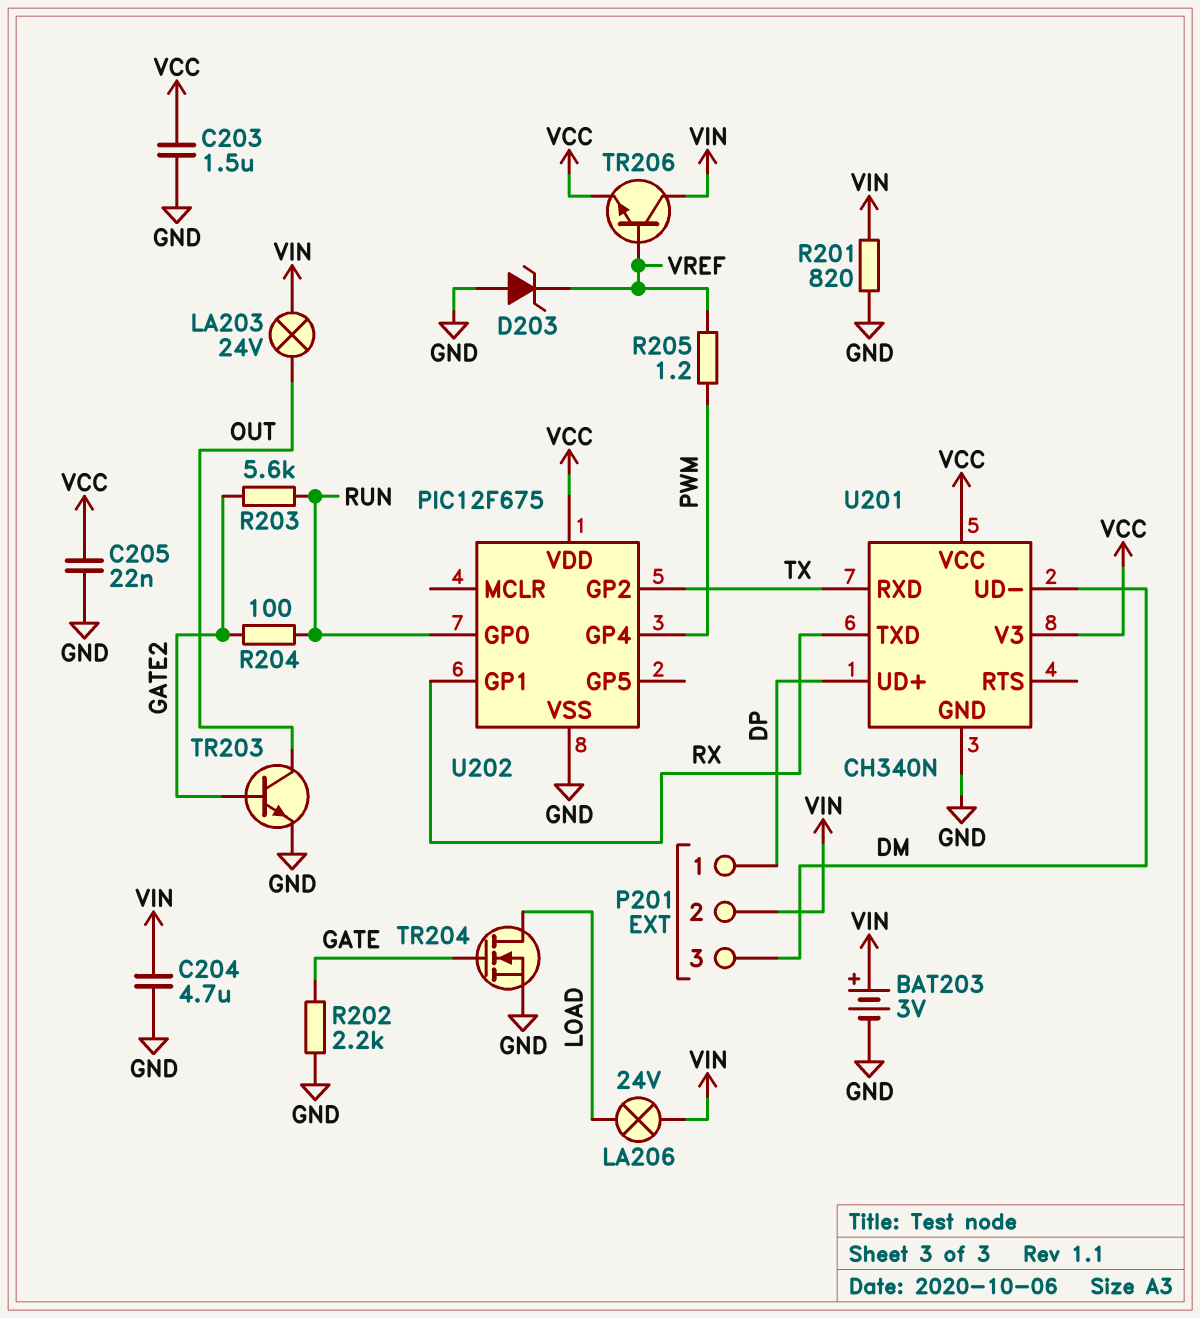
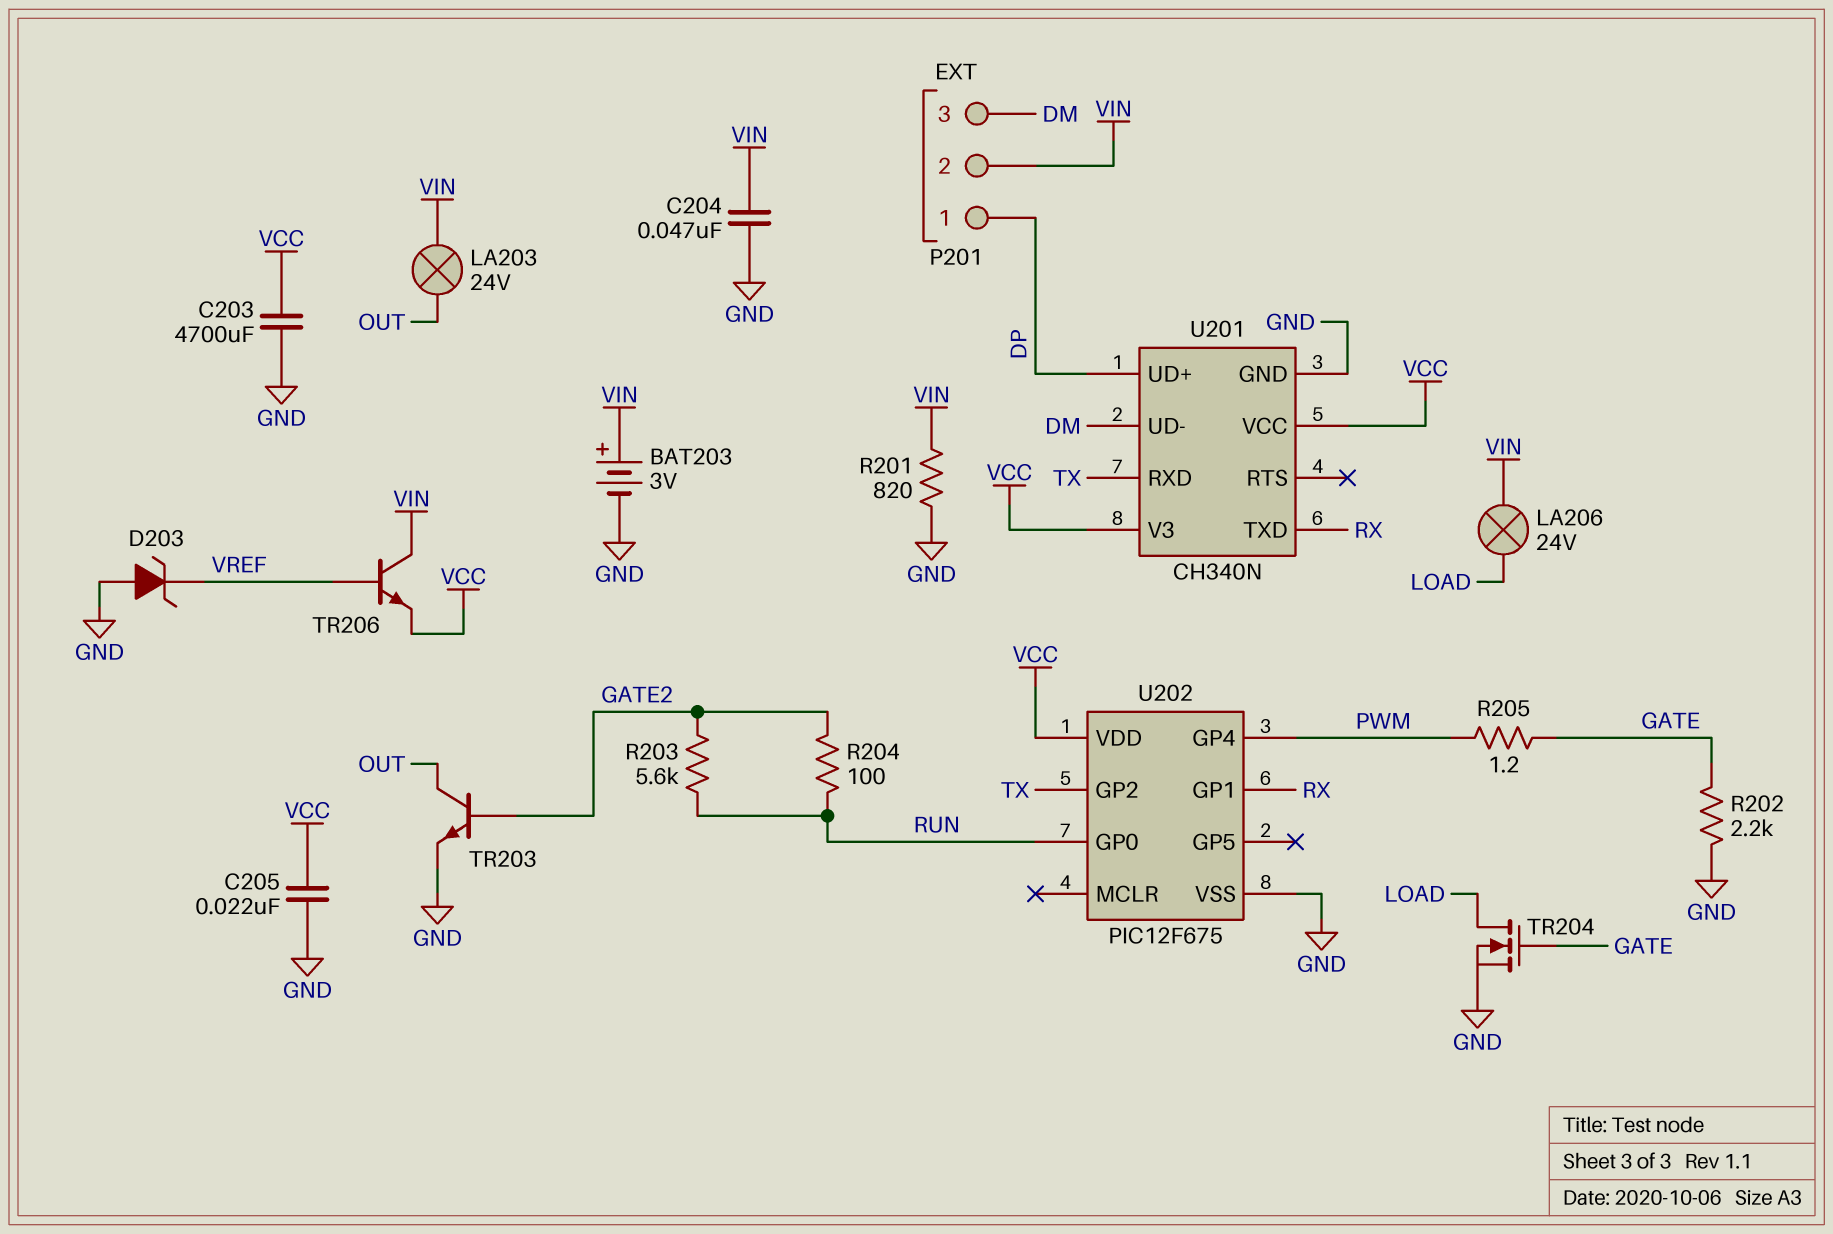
C203: 1.5uF (GND, VCC) -> 4700uF (GND, VCC)
C204: 4.7uF (GND, VIN) -> 47nF (GND, VIN)
R205: 1.2 (PWM, VREF) -> 1.2 (GATE, PWM)

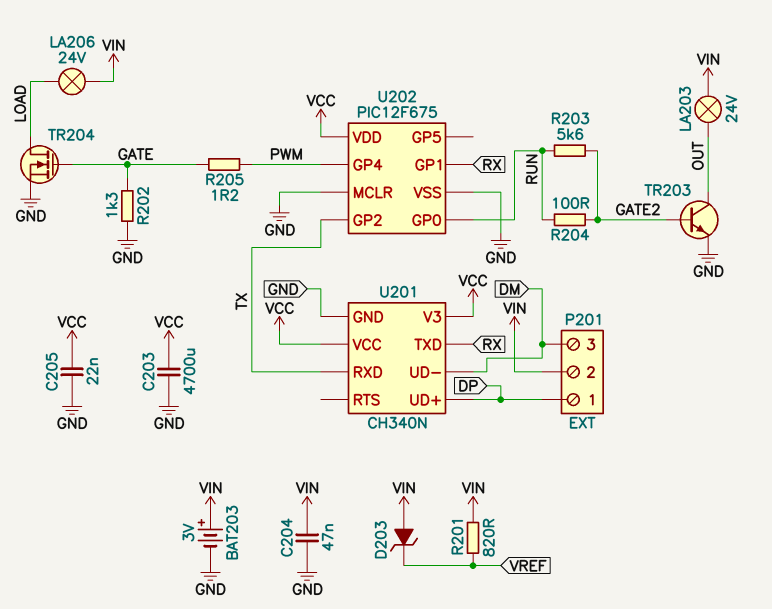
D203: zener (A GND, K VREF) -> zener (A VIN, K VREF)
R201: 820 (GND, VIN) -> 820 (VIN, VREF)
R202: 2.2k (GATE, GND) -> 1.3k (GATE, GND)
TR206: NPN (B VREF, C VIN, E VCC) -> none
U202 pin MCLR: none -> GND

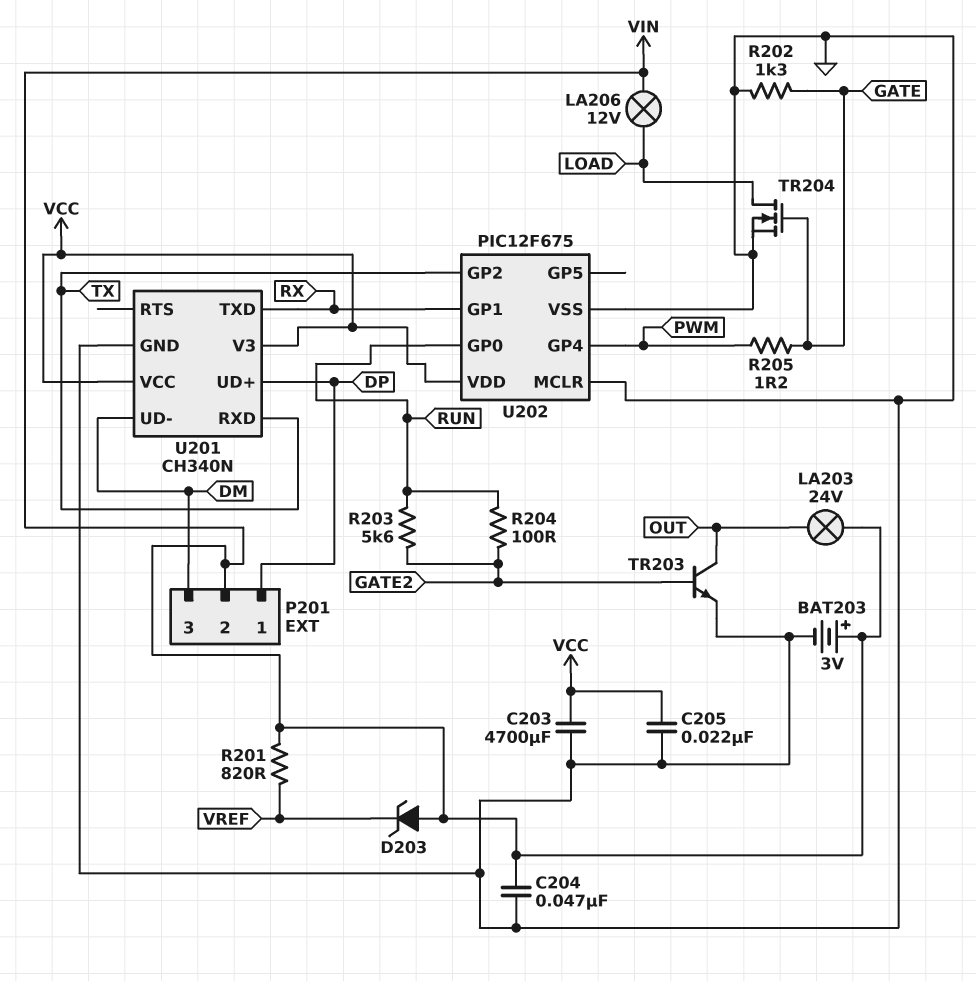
LA206: lamp 24V (LOAD, VIN) -> lamp 12V (LOAD, VIN)

